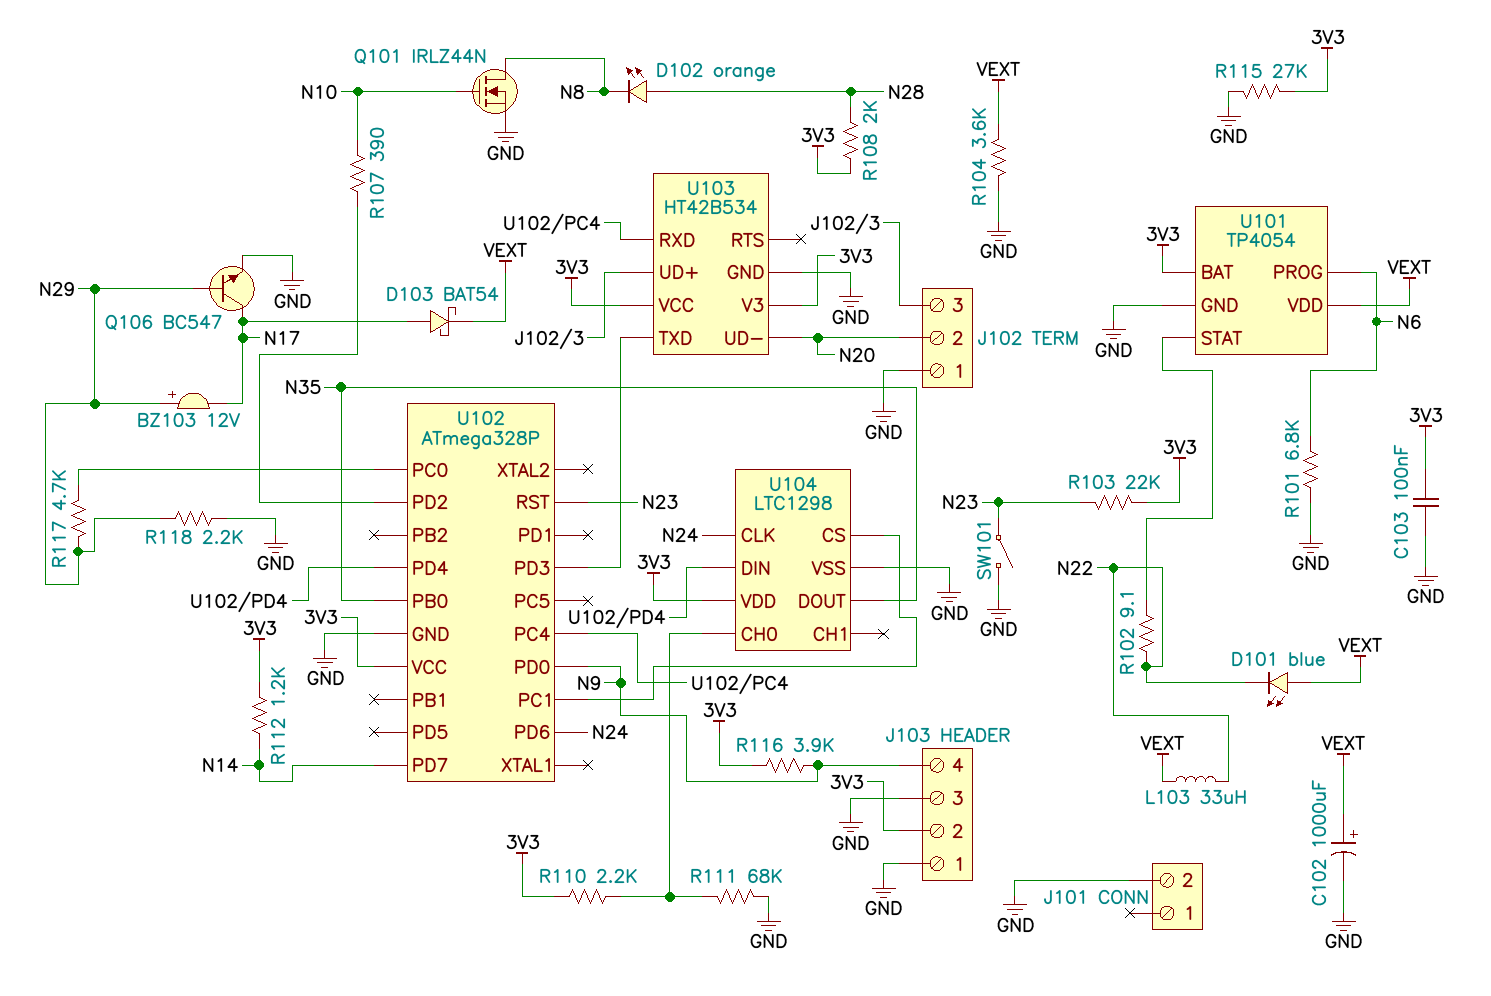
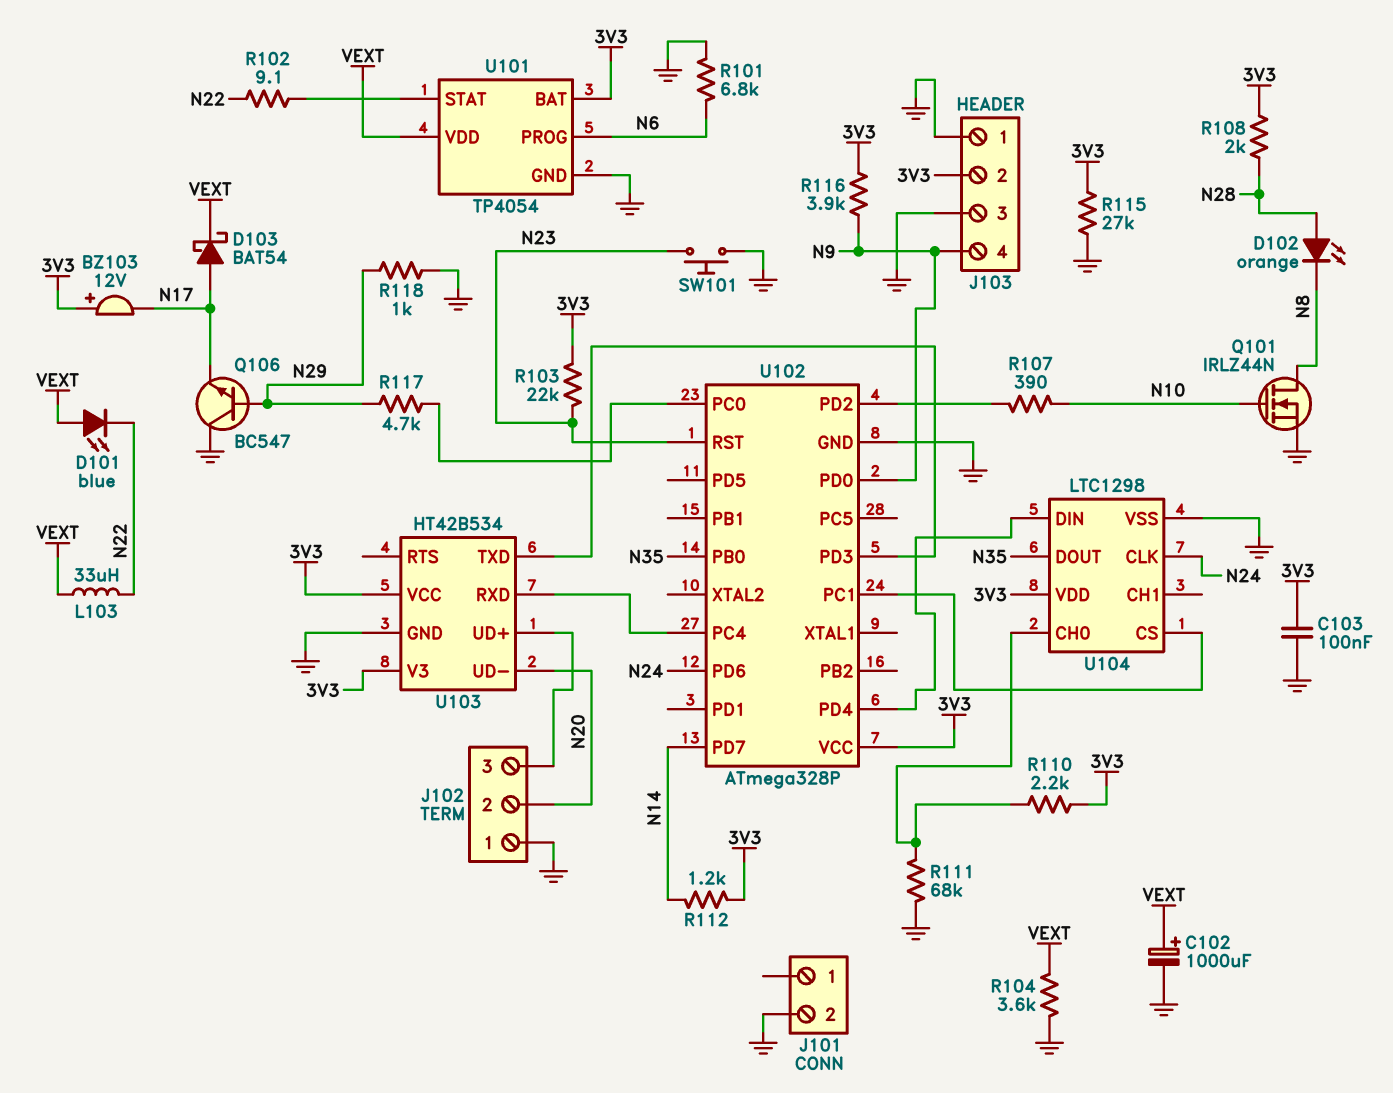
BZ103: buzzer 12V (plus N29, minus N17) -> buzzer 12V (plus 3V3, minus N17)
Q106: NPN BC547 (B N29, C N17, E GND) -> NPN BC547 (B N29, C GND, E N17)
R118: 2.2k (GND, N29) -> 1k (GND, N29)
SW101: switch (GND, N23) -> button (GND, N23)

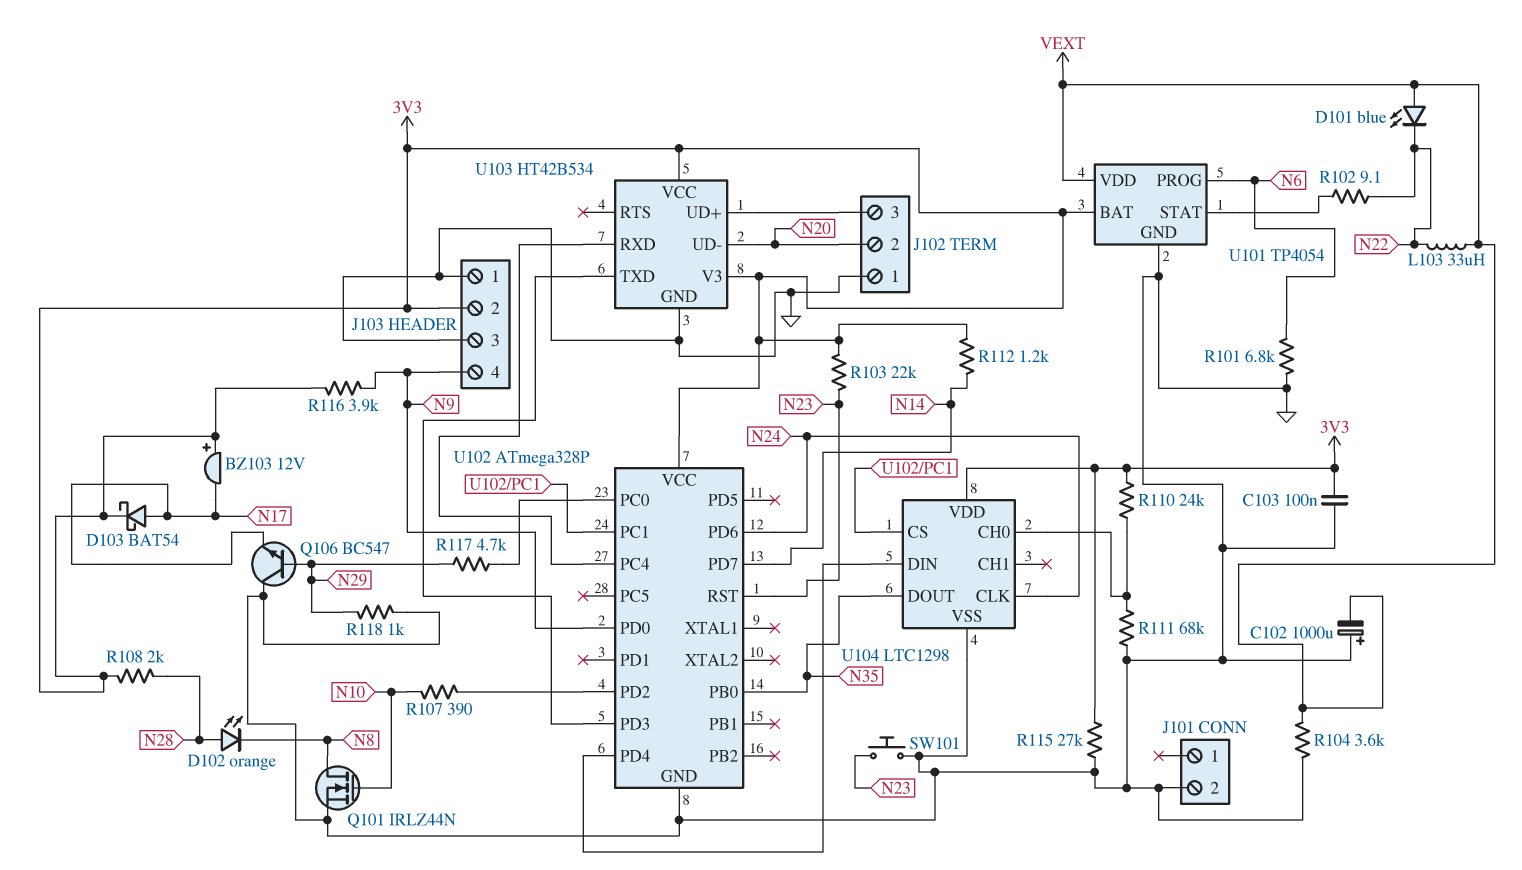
C102: 1000uF (plus VEXT, minus GND) -> 1000uF (plus GND, minus VEXT)
D103: schottky BAT54 (A N17, K VEXT) -> schottky BAT54 (A N17, K 3V3)
R110: 2.2k (3V3, U104/CH0) -> 24k (3V3, U104/CH0)

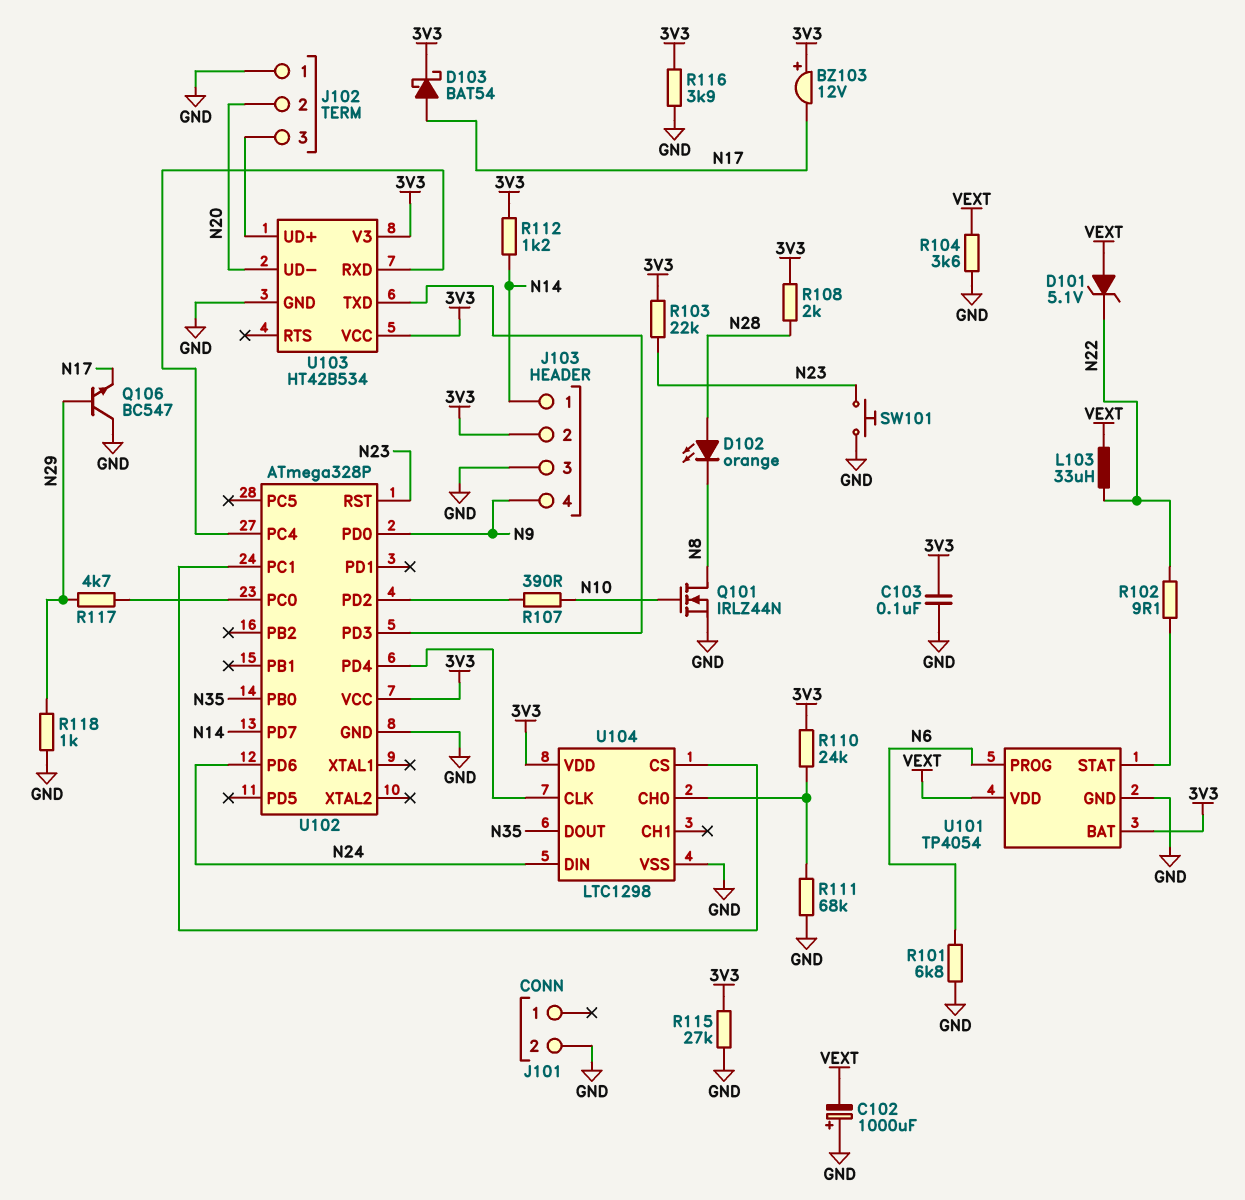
D101: LED blue (A VEXT, K N22) -> zener 5.1V (A VEXT, K N22)
J103 pin 1: GND -> N14
R116: 3.9k (3V3, N9) -> 3.9k (3V3, GND)
U104 pin CLK: N24 -> U102/PD4
U104 pin DIN: U102/PD4 -> N24

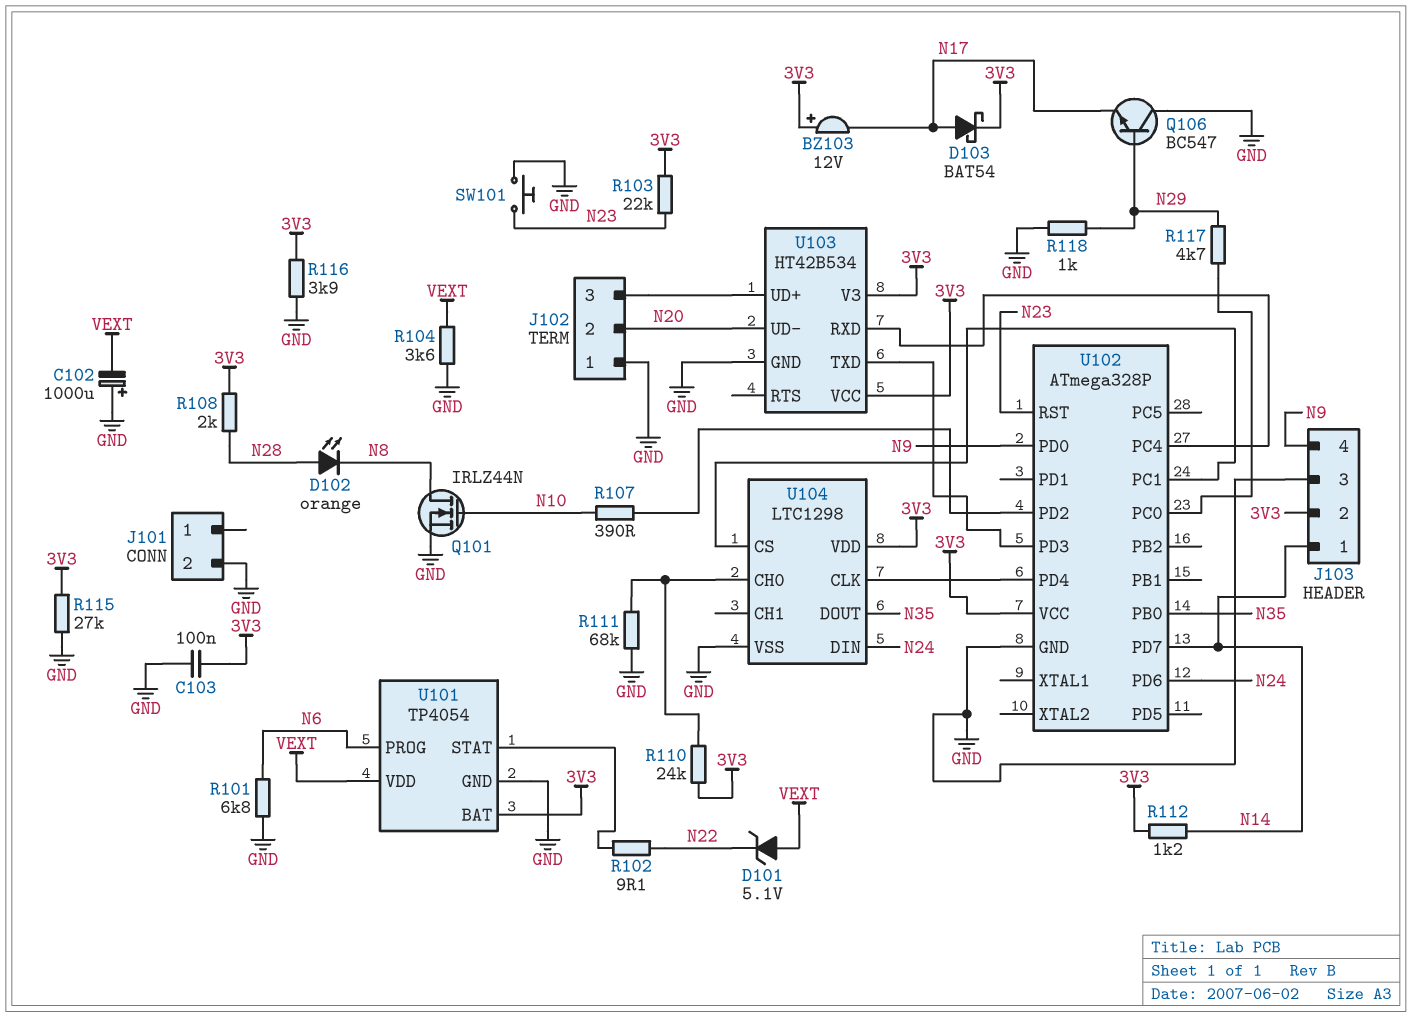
L103: 33uH (N22, VEXT) -> none

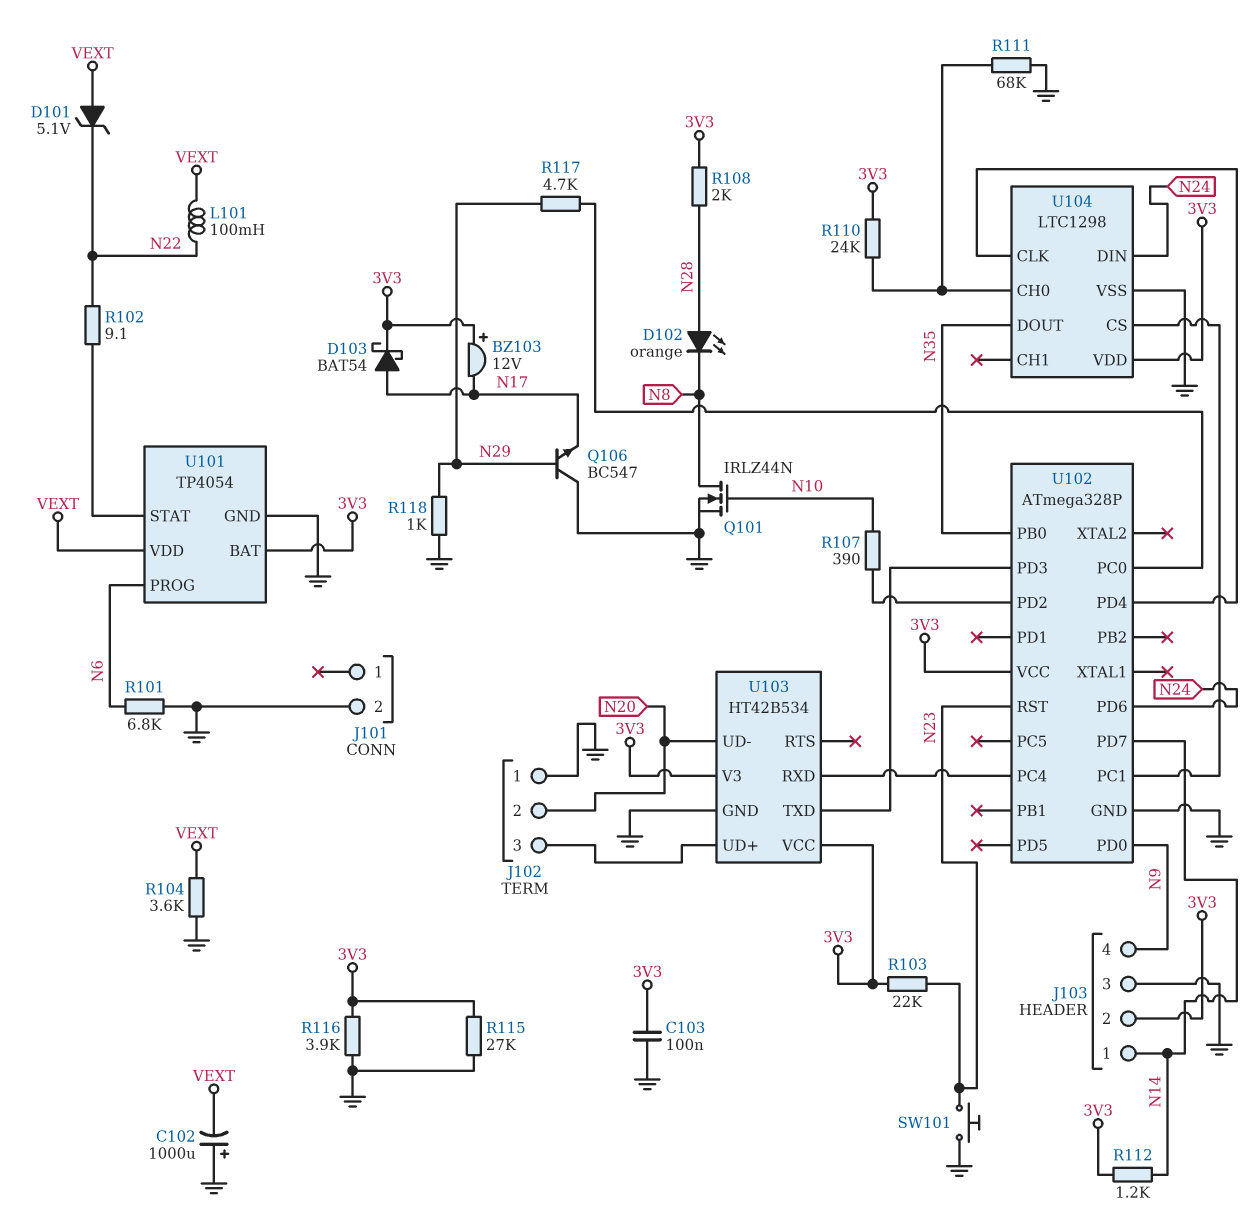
L101: none -> 100mH (N22, VEXT)

